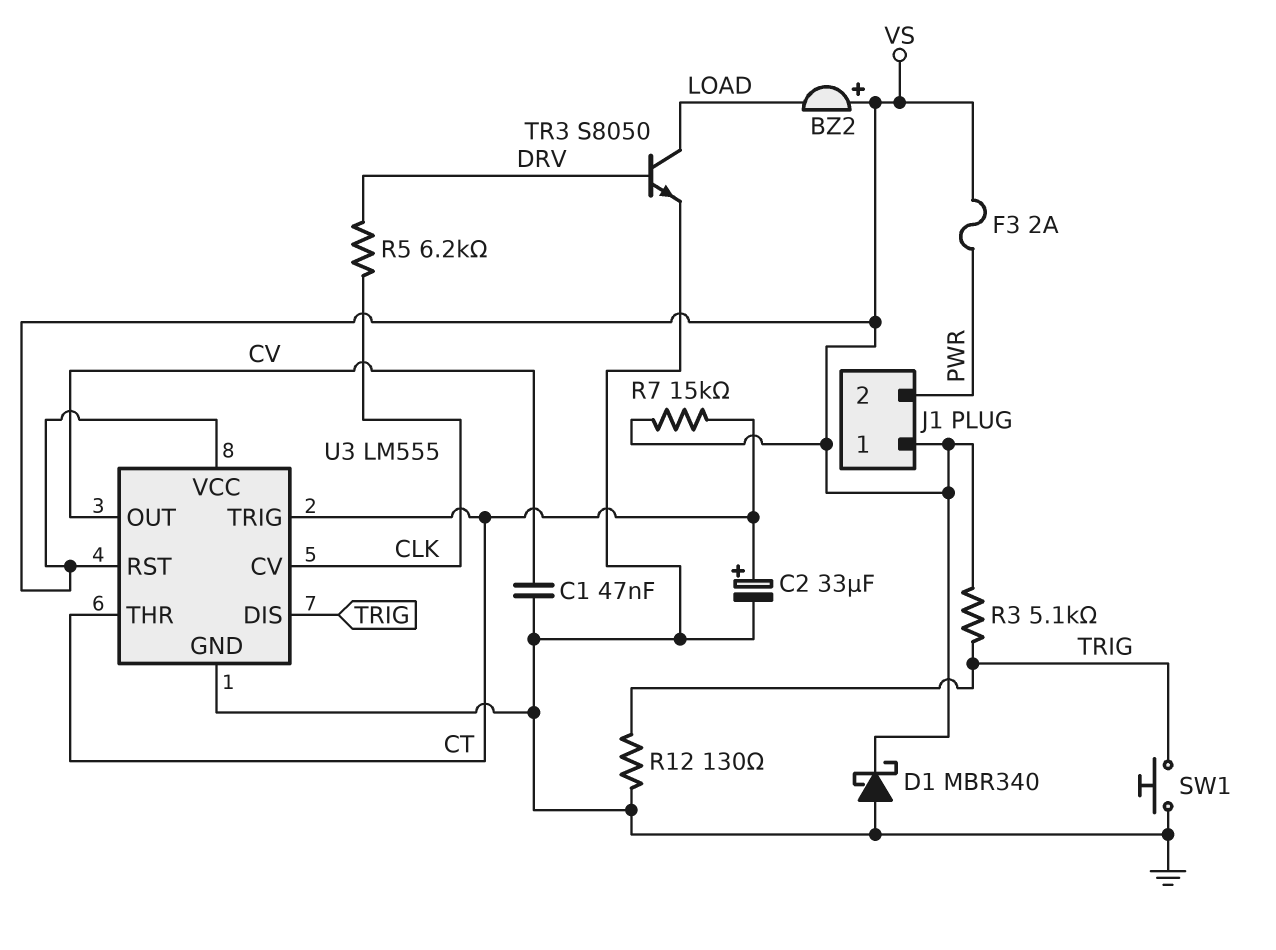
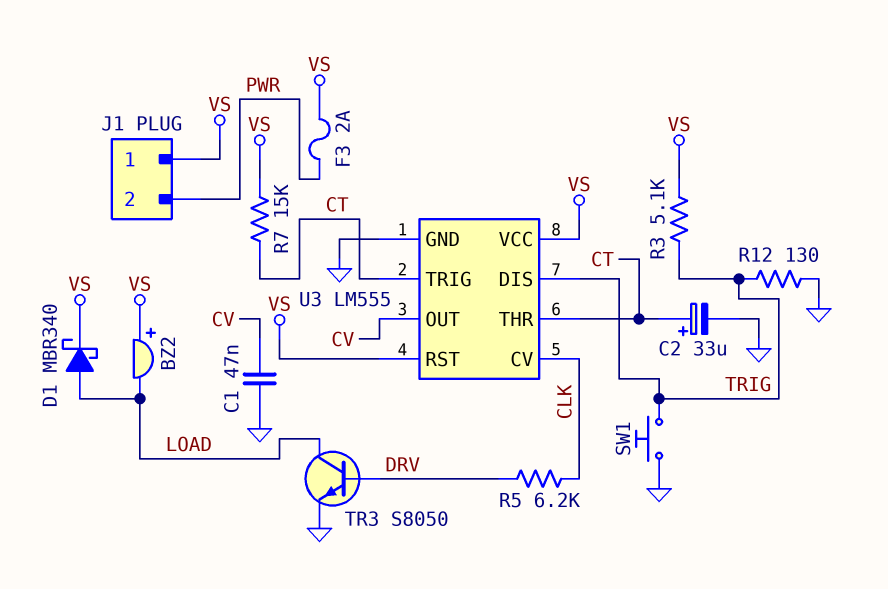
D1: schottky MBR340 (A GND, K VS) -> schottky MBR340 (A LOAD, K VS)

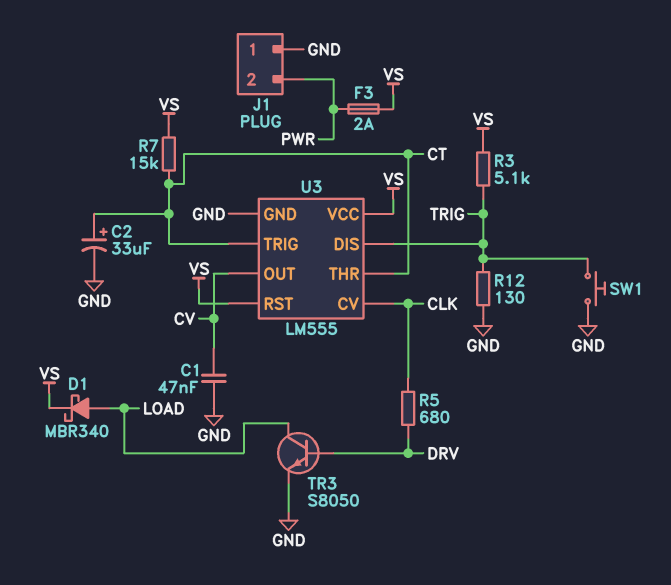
BZ2: buzzer (plus VS, minus LOAD) -> none
J1 pin 1: VS -> GND
R5: 6.2k (CLK, DRV) -> 680 (CLK, DRV)

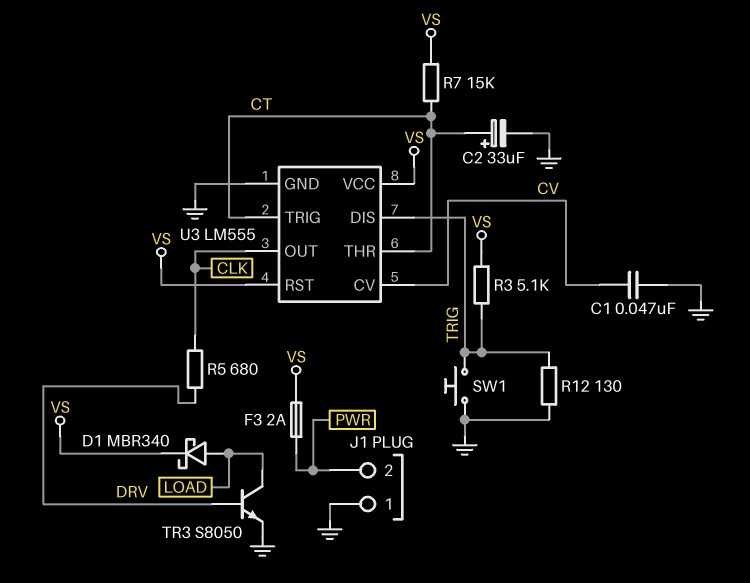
U3 pin CV: CLK -> CV
U3 pin OUT: CV -> CLK

